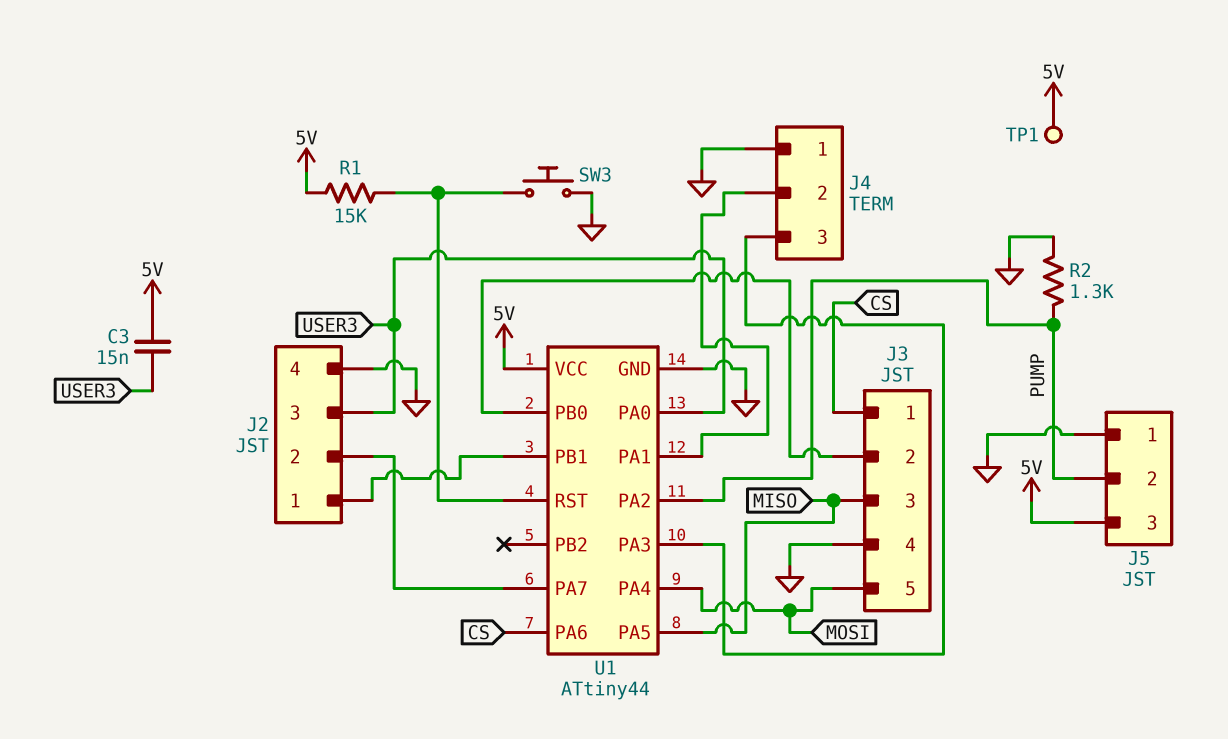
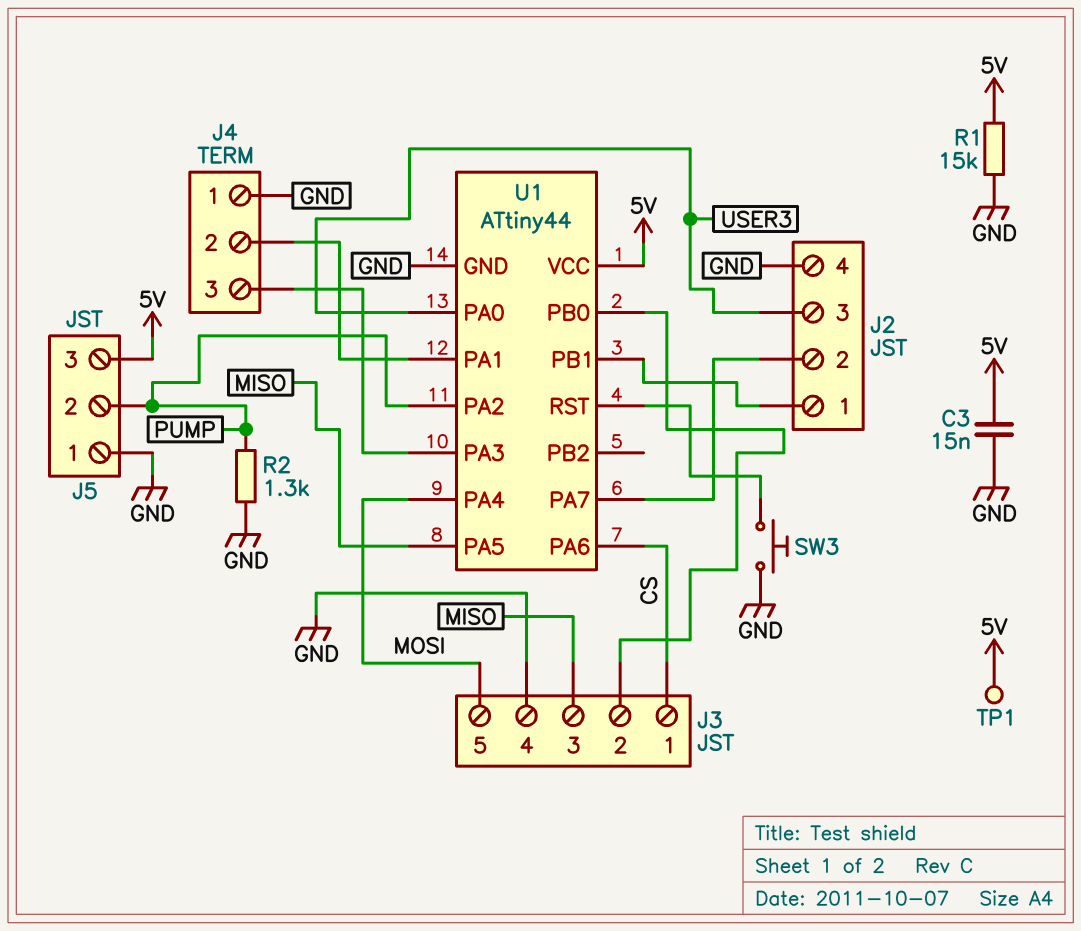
C3: 15nF (5V, USER3) -> 15nF (5V, GND)
R1: 15k (5V, U1/RST) -> 15k (5V, GND)

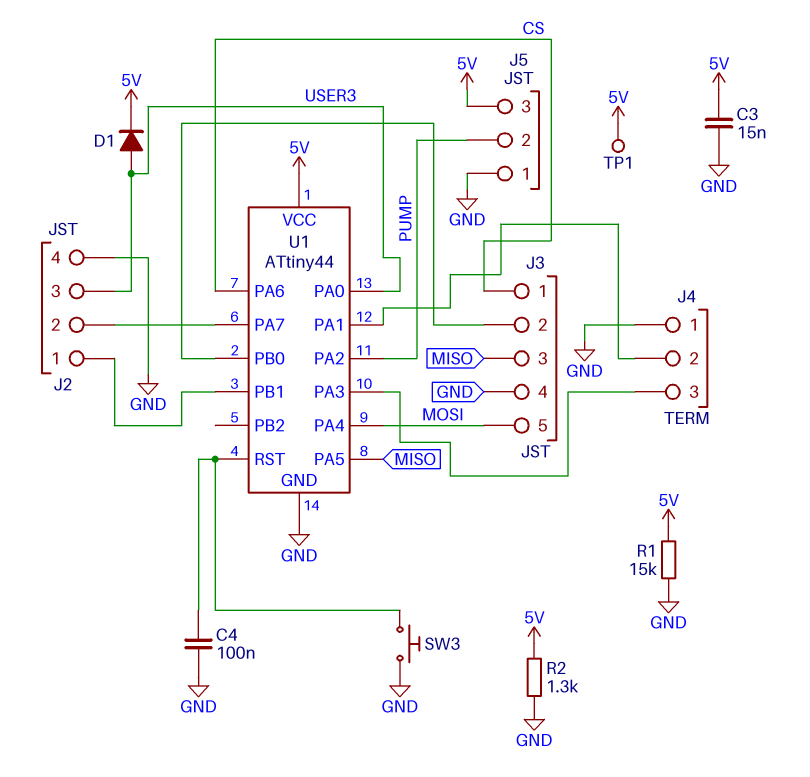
C4: none -> 100nF (GND, U1/RST)
D1: none -> diode (A USER3, K 5V)
R2: 1.3k (GND, PUMP) -> 1.3k (5V, GND)

